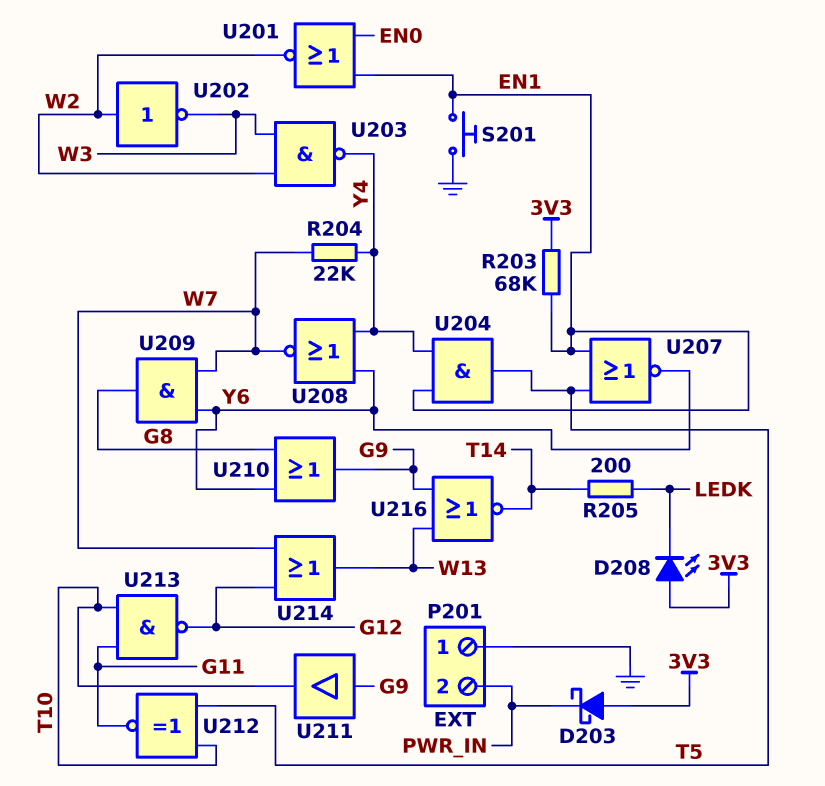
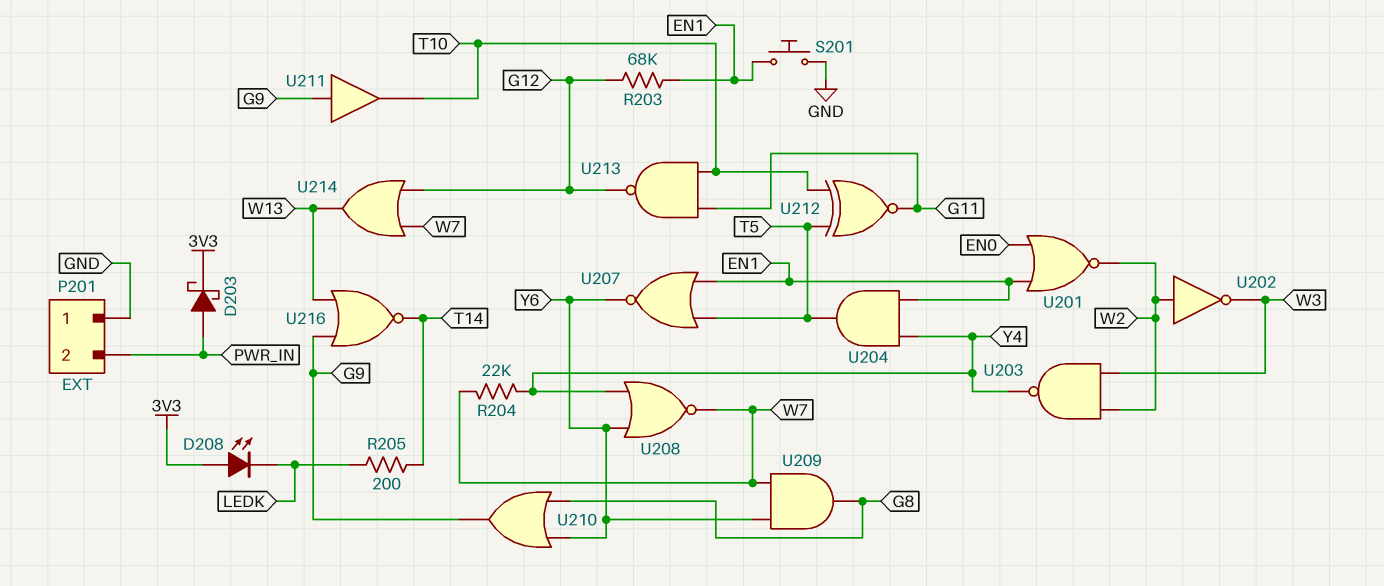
D203: schottky (A 3V3, K PWR_IN) -> schottky (A PWR_IN, K 3V3)
R203: 68k (3V3, EN1) -> 68k (EN1, G12)

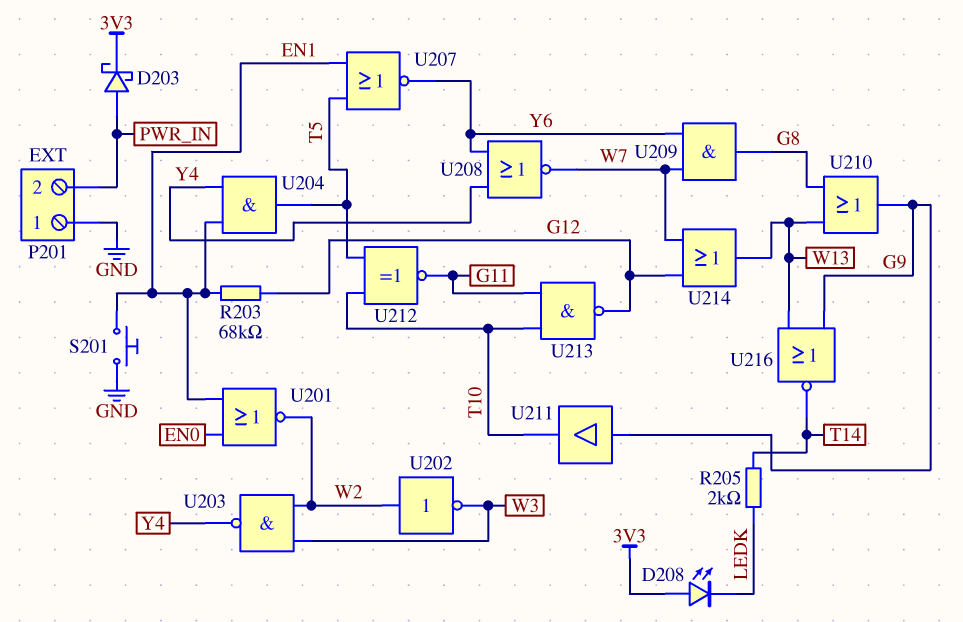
R204: 22k (W7, Y4) -> none
R205: 200 (LEDK, T14) -> 2k (LEDK, T14)
U210: OR (in G8, in Y6, out G9) -> OR (in G8, in W13, out G9)

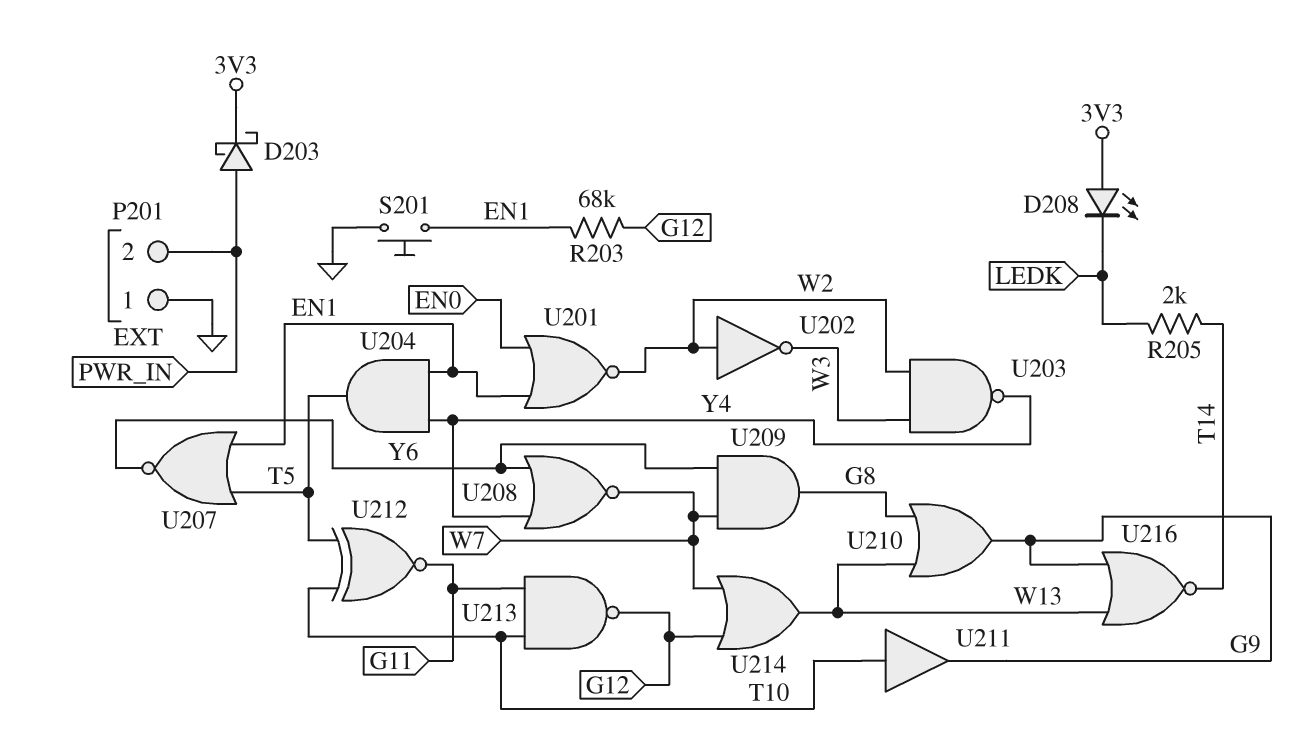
U211: buffer (in G9, out T10) -> buffer (in T10, out G9)

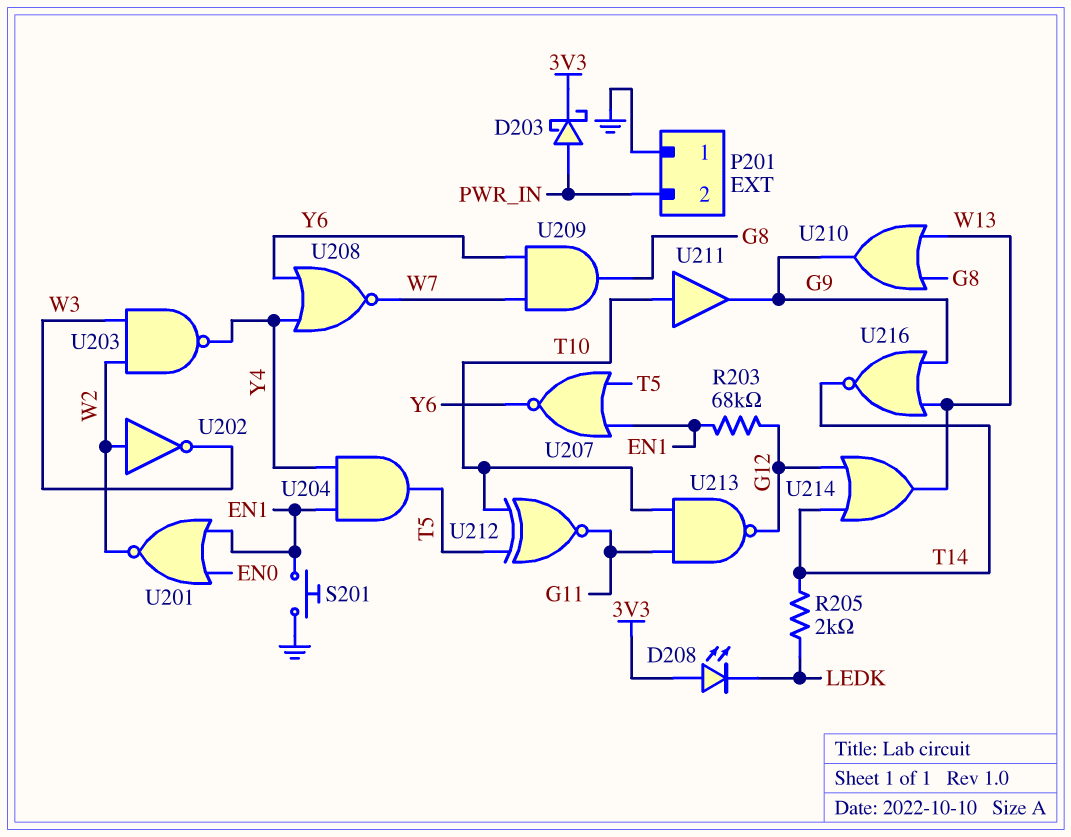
U214: OR (in G12, in W7, out W13) -> OR (in G12, in T14, out W13)

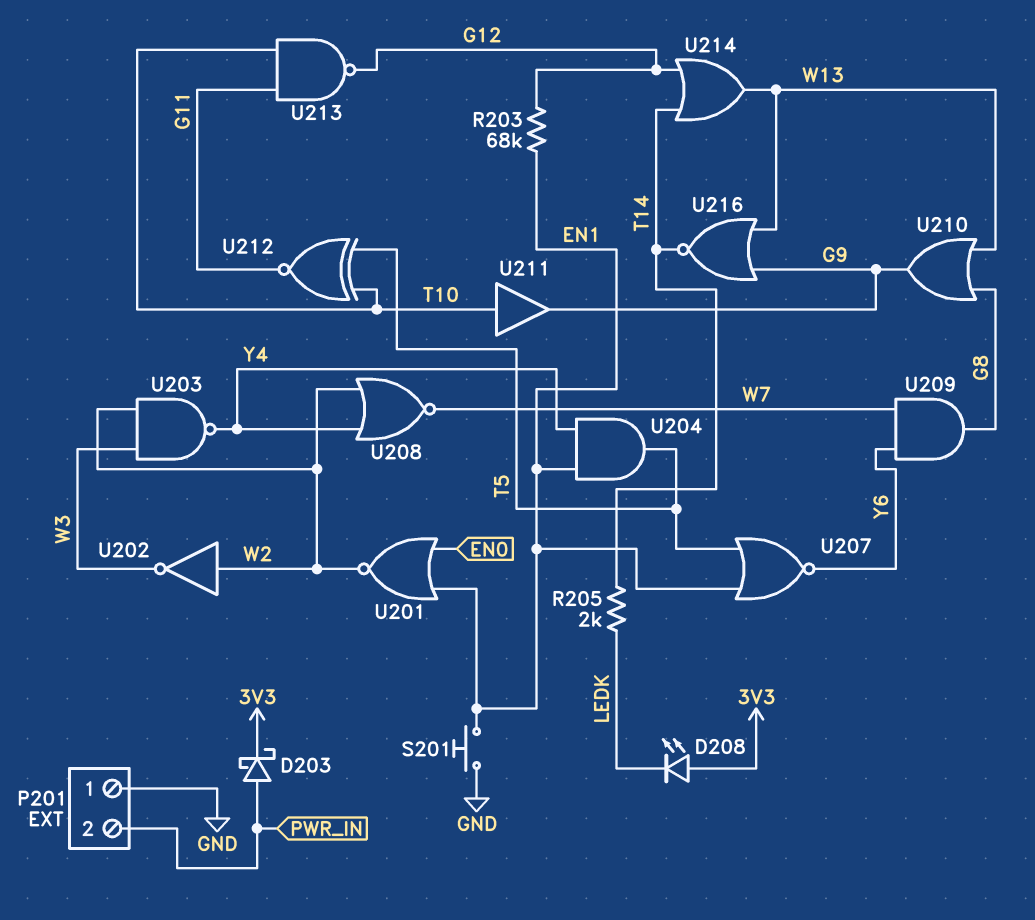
U208: NOR (in Y4, in Y6, out W7) -> NOR (in W2, in Y4, out W7)

